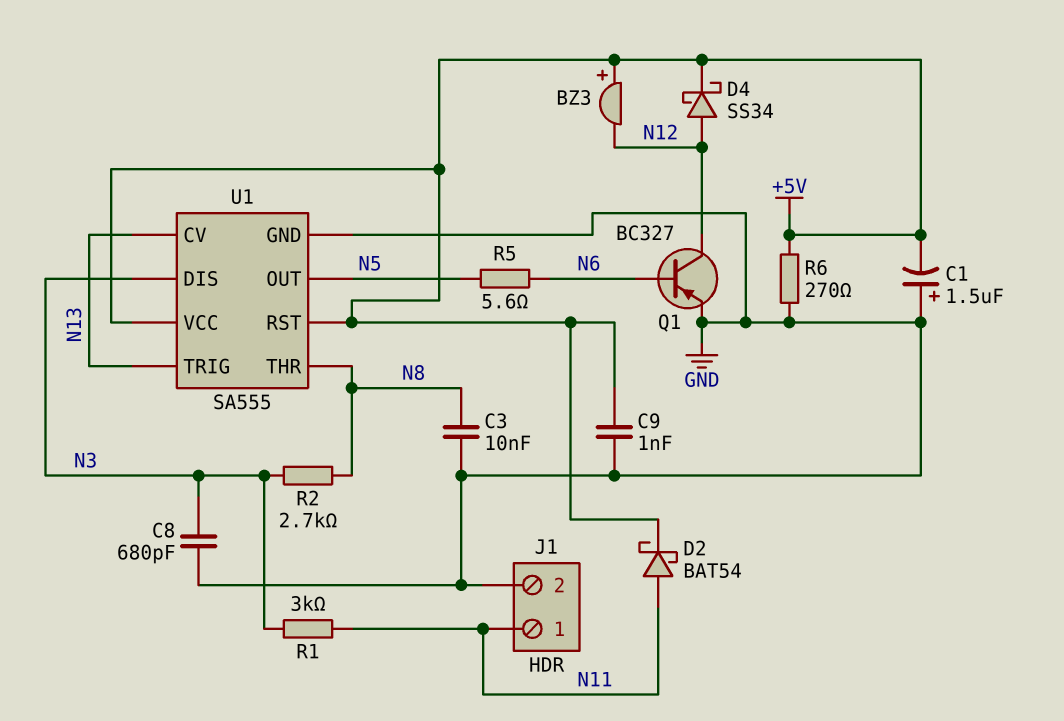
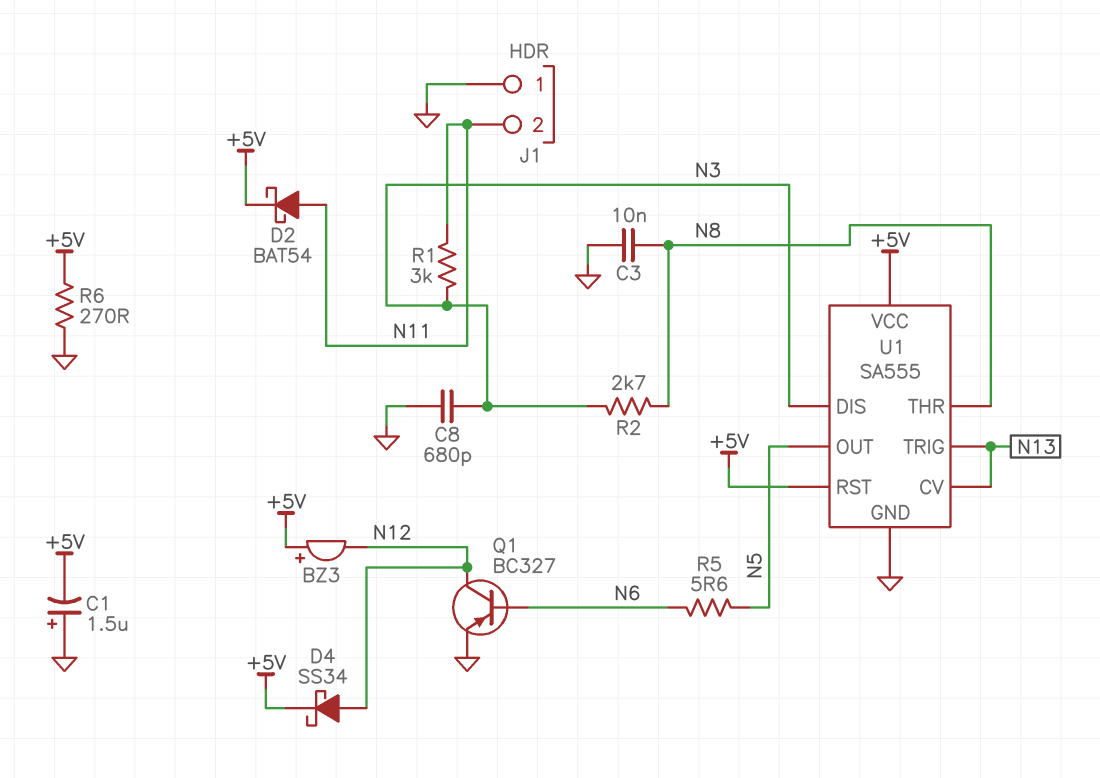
C9: 1nF (+5V, GND) -> none
J1 pin 1: N11 -> GND
J1 pin 2: GND -> N11

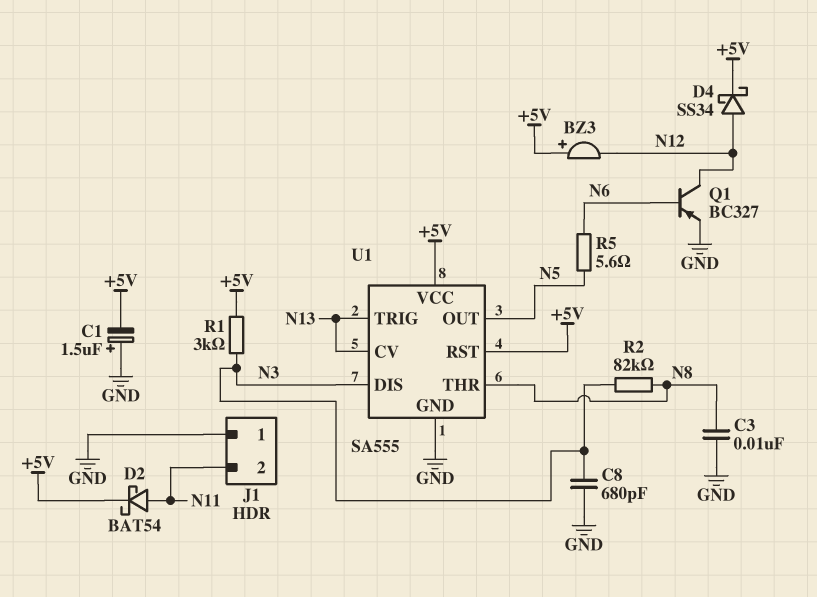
R1: 3k (N3, N11) -> 3k (+5V, N3)
R2: 2.7k (N3, N8) -> 82k (N3, N8)
R6: 270 (+5V, GND) -> none

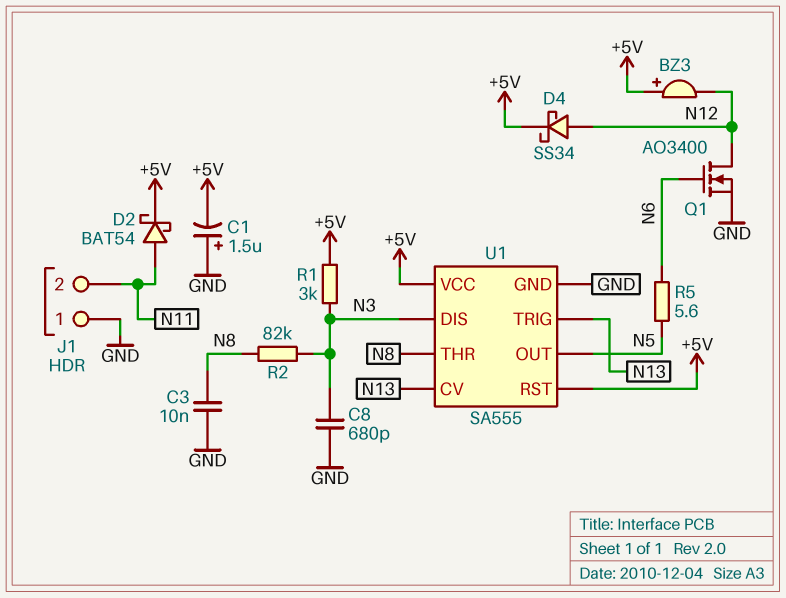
Q1: PNP BC327 (B N6, C N12, E GND) -> NMOS AO3400 (G N6, D N12, S GND)

